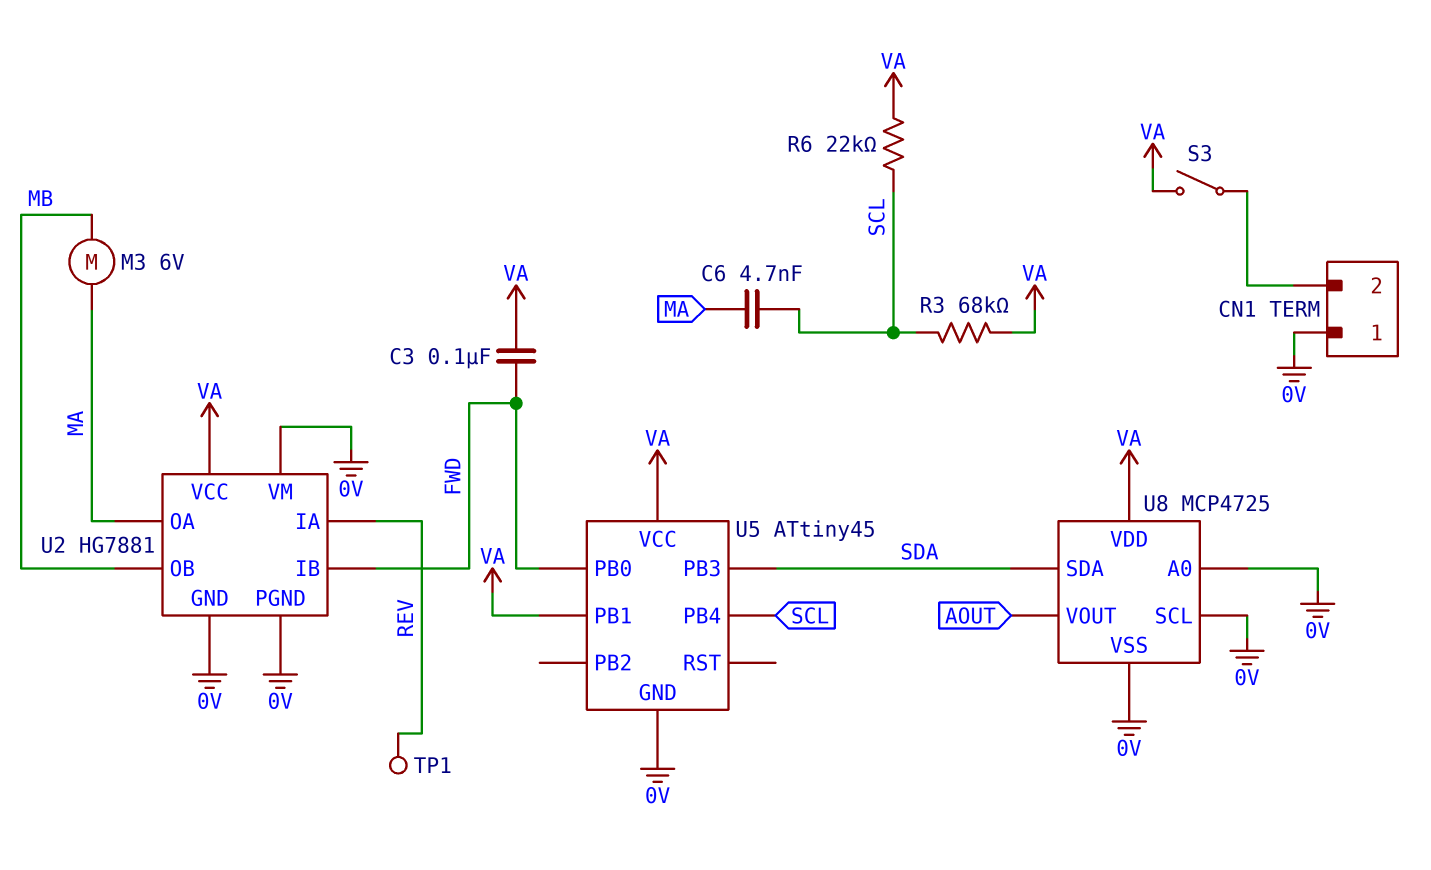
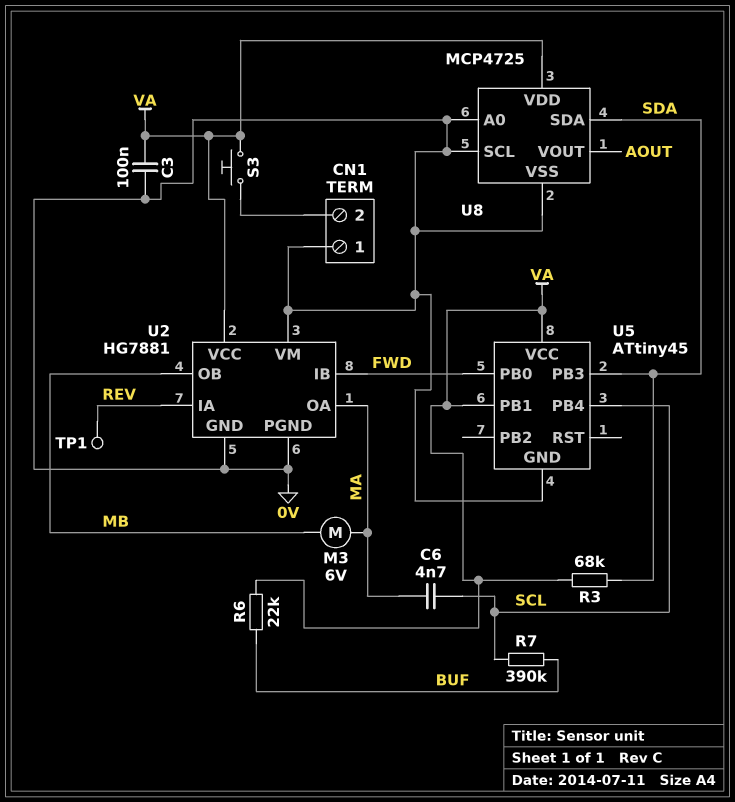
C3: 100nF (FWD, VA) -> 100nF (0V, VA)
R3: 68k (SCL, VA) -> 68k (SDA, VA)
R6: 22k (SCL, VA) -> 22k (BUF, VA)
R7: none -> 390k (BUF, SCL)
S3: switch (CN1/2, VA) -> button (CN1/2, VA)

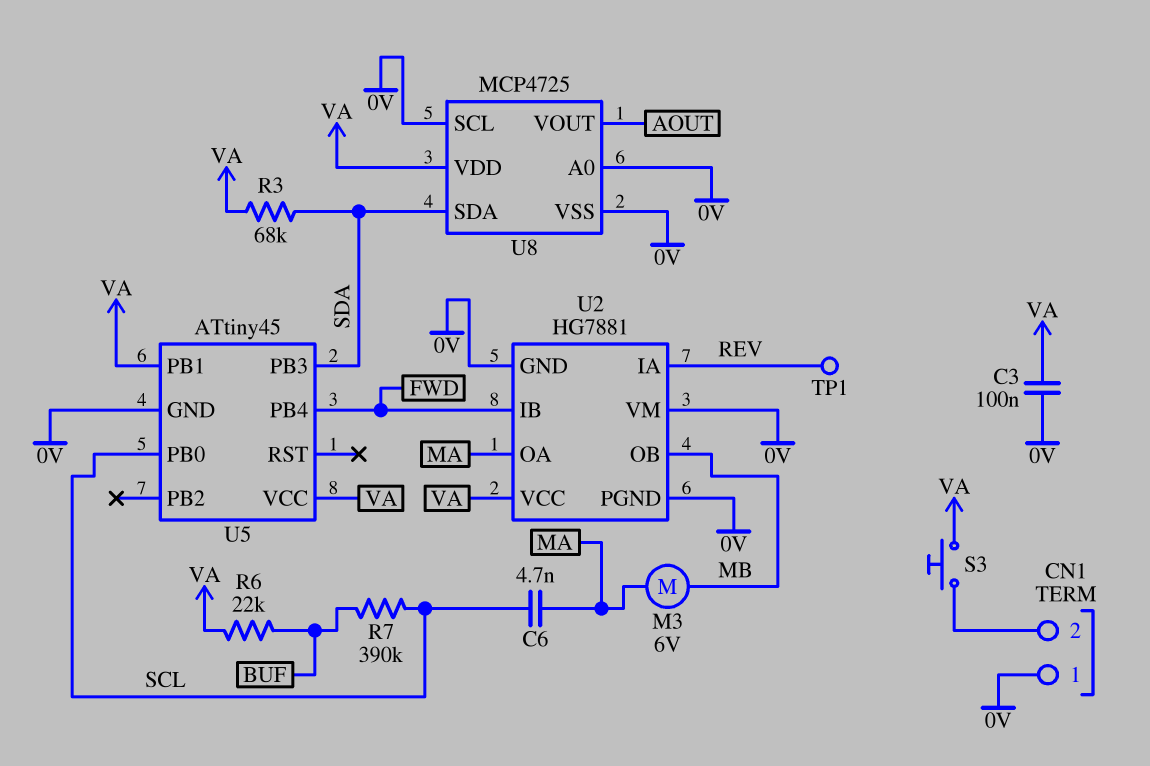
U5 pin PB0: FWD -> SCL
U5 pin PB4: SCL -> FWD

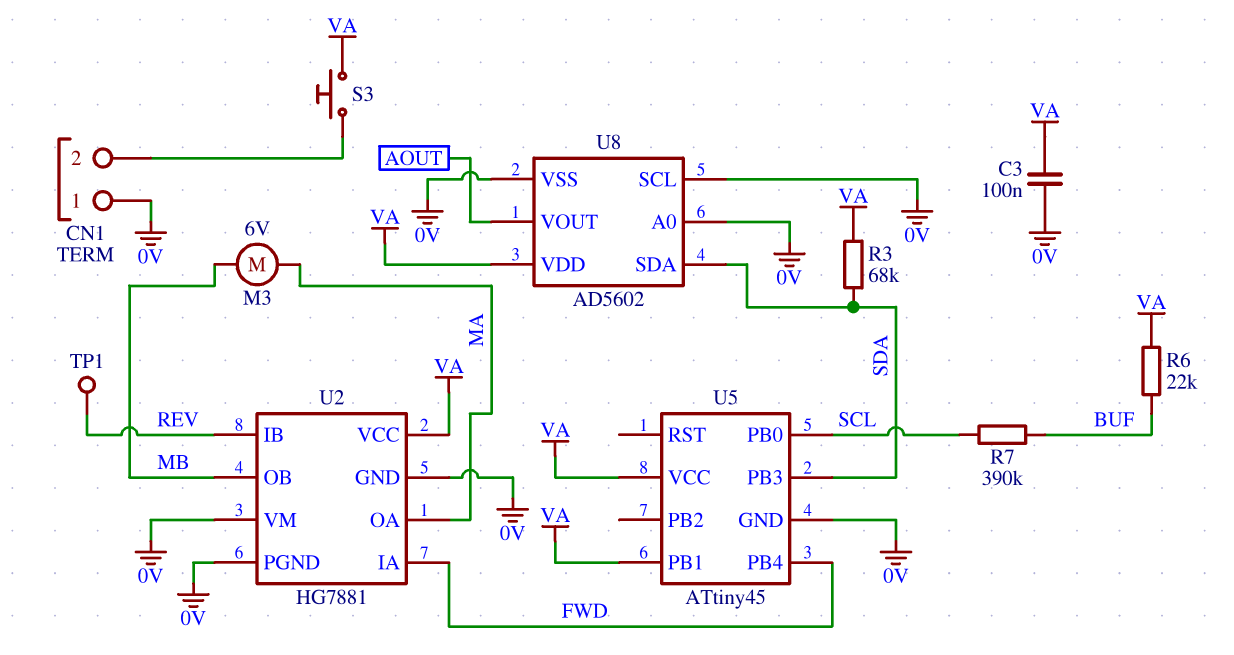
C6: 4.7nF (MA, SCL) -> none
U2 pin IA: REV -> FWD
U2 pin IB: FWD -> REV
U8: MCP4725 -> AD5602

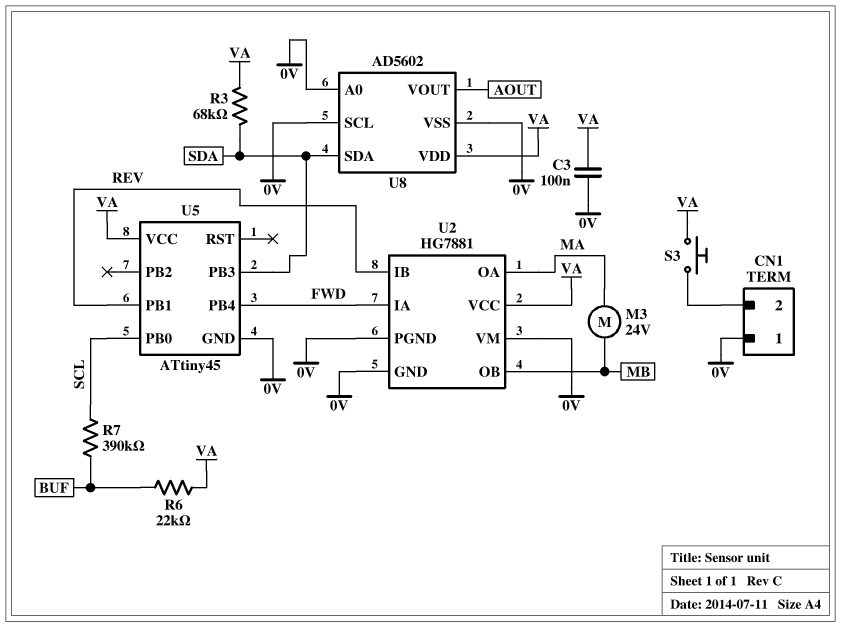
M3: motor 6V (MA, MB) -> motor 24V (MA, MB)
TP1: test point (REV) -> none
U5 pin PB1: VA -> REV

